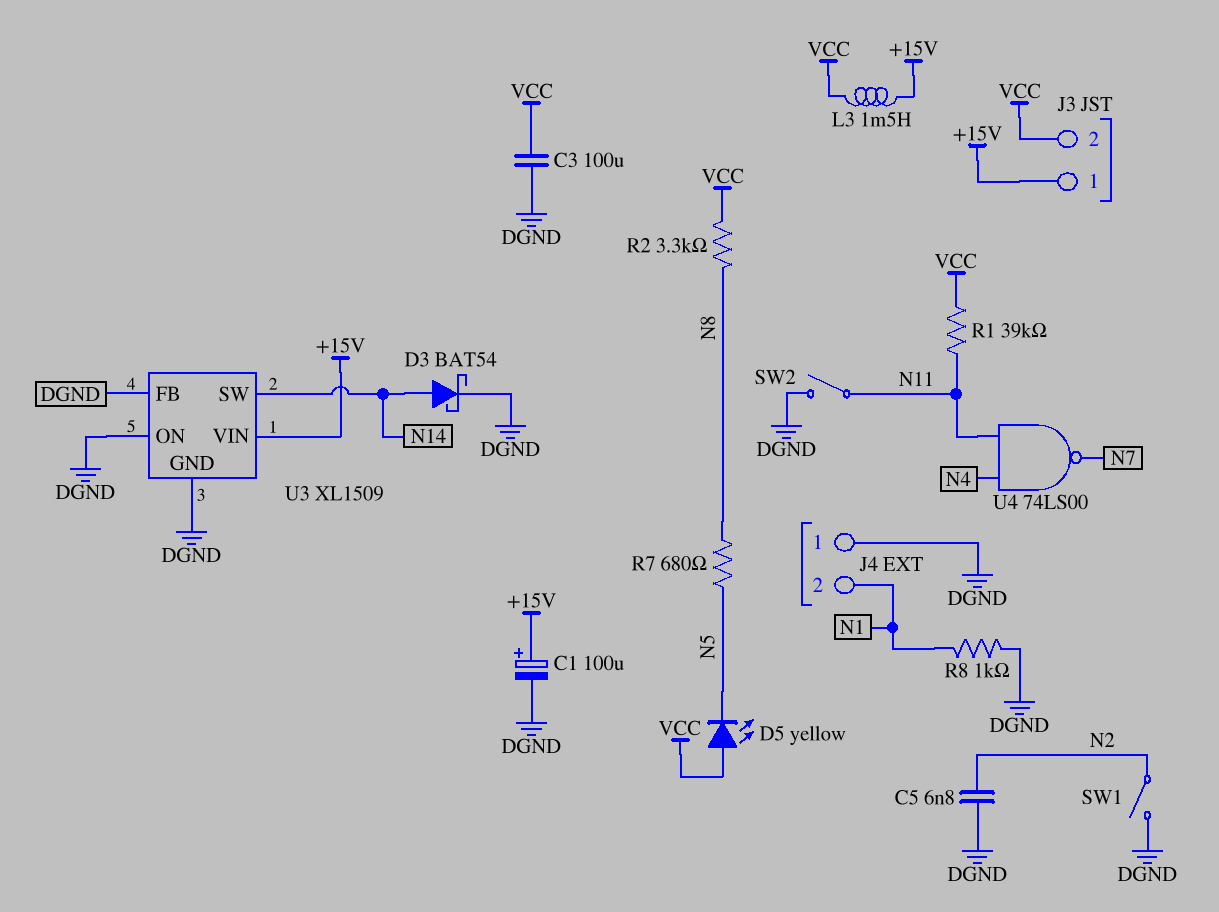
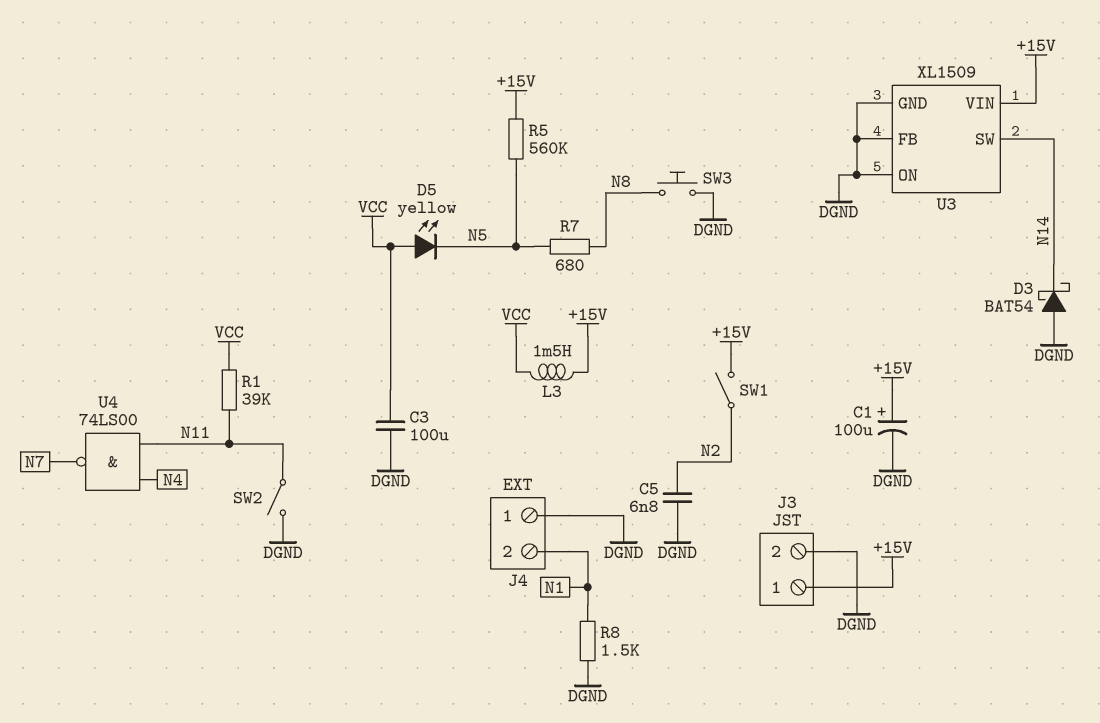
D3: schottky BAT54 (A N14, K DGND) -> schottky BAT54 (A DGND, K N14)
J3 pin 2: VCC -> DGND
R2: 3.3k (N8, VCC) -> none
R5: none -> 560k (+15V, N5)
R8: 1k (DGND, N1) -> 1.5k (DGND, N1)
SW1: switch (DGND, N2) -> switch (+15V, N2)
SW3: none -> button (DGND, N8)

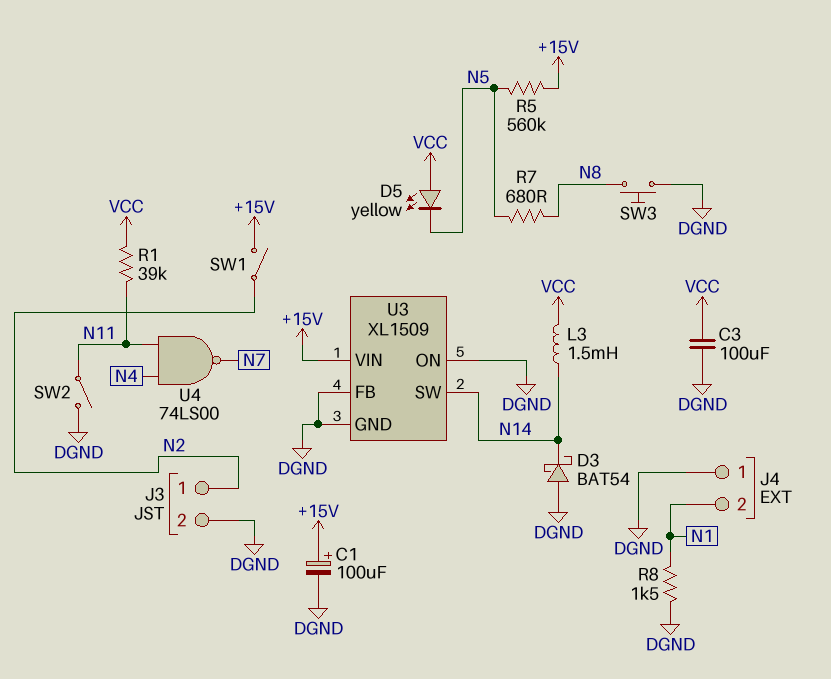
C5: 6.8nF (DGND, N2) -> none
J3 pin 1: +15V -> N2
L3: 1.5mH (+15V, VCC) -> 1.5mH (N14, VCC)

